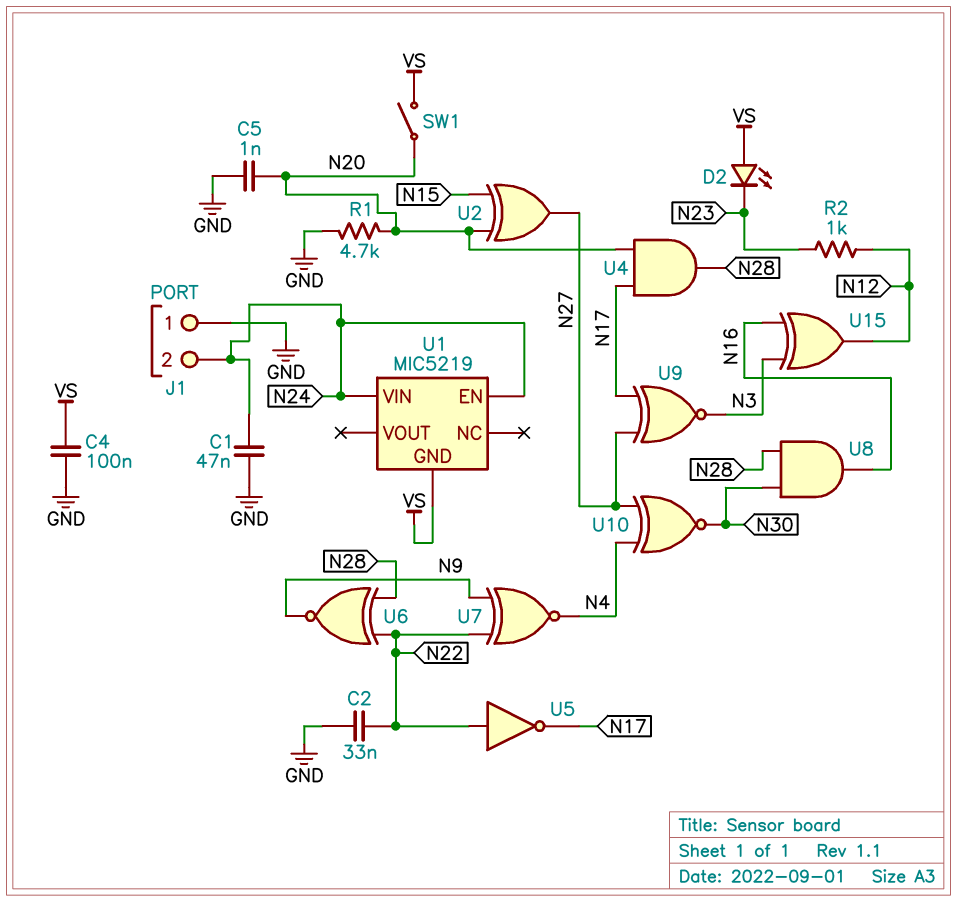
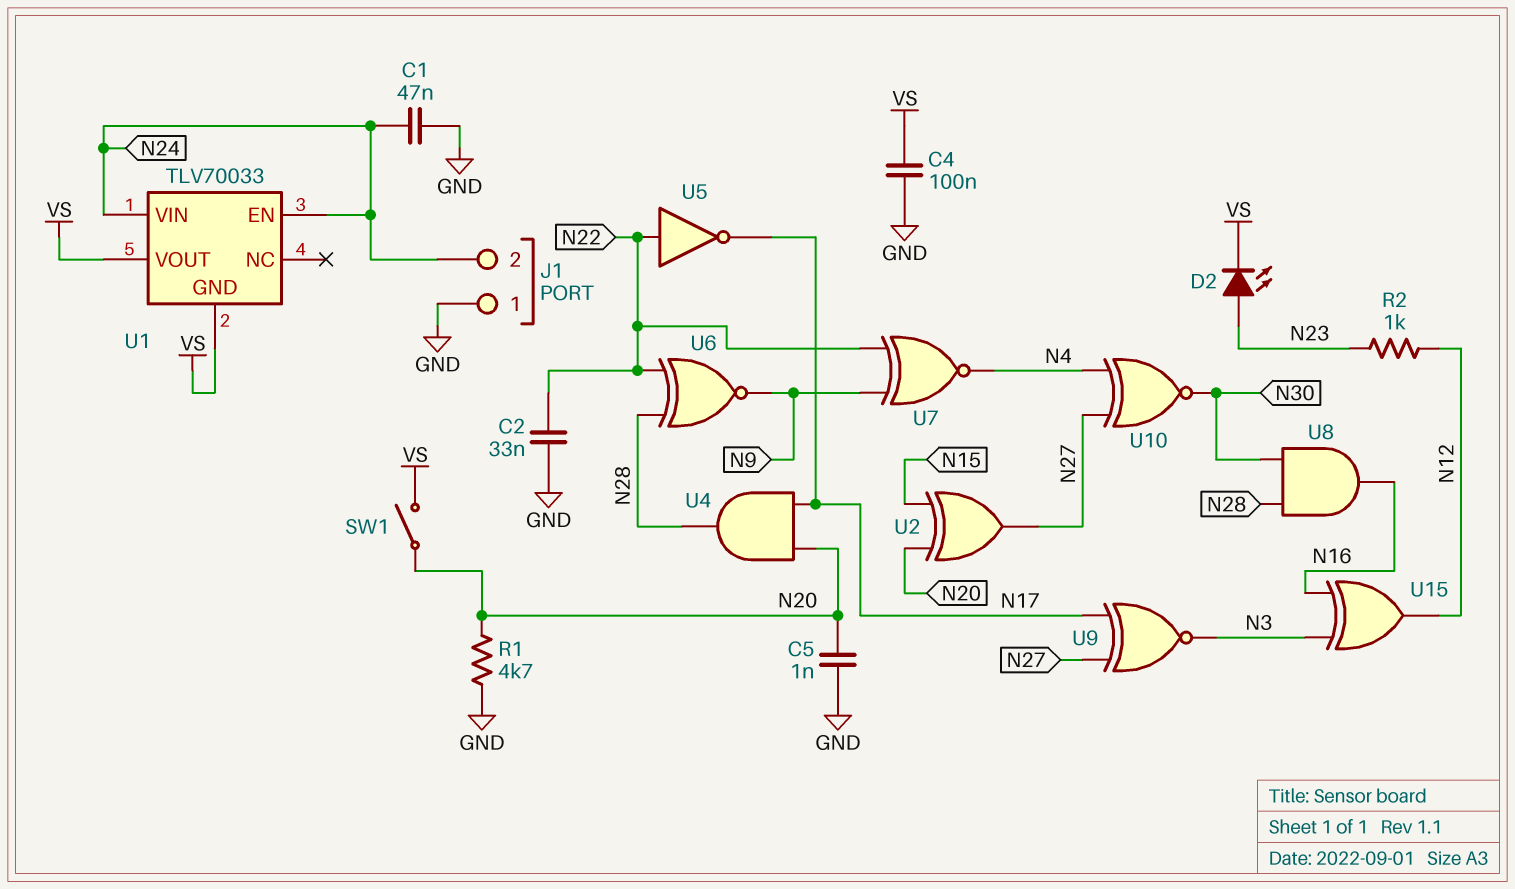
D2: LED (A VS, K N23) -> LED (A N23, K VS)
U1: MIC5219 -> TLV70033
U1 pin VOUT: none -> VS

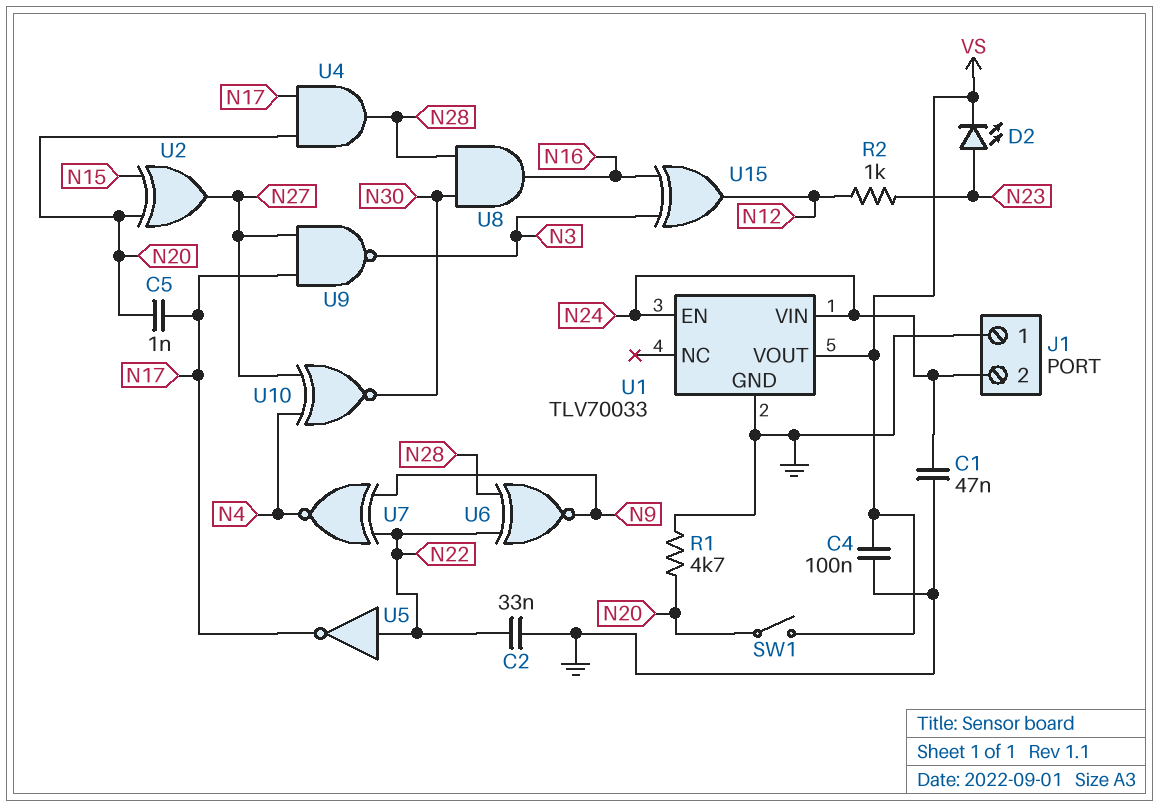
C5: 1nF (GND, N20) -> 1nF (N17, N20)
U1 pin GND: VS -> GND
U9: XNOR (in N17, in N27, out N3) -> NAND (in N17, in N27, out N3)

